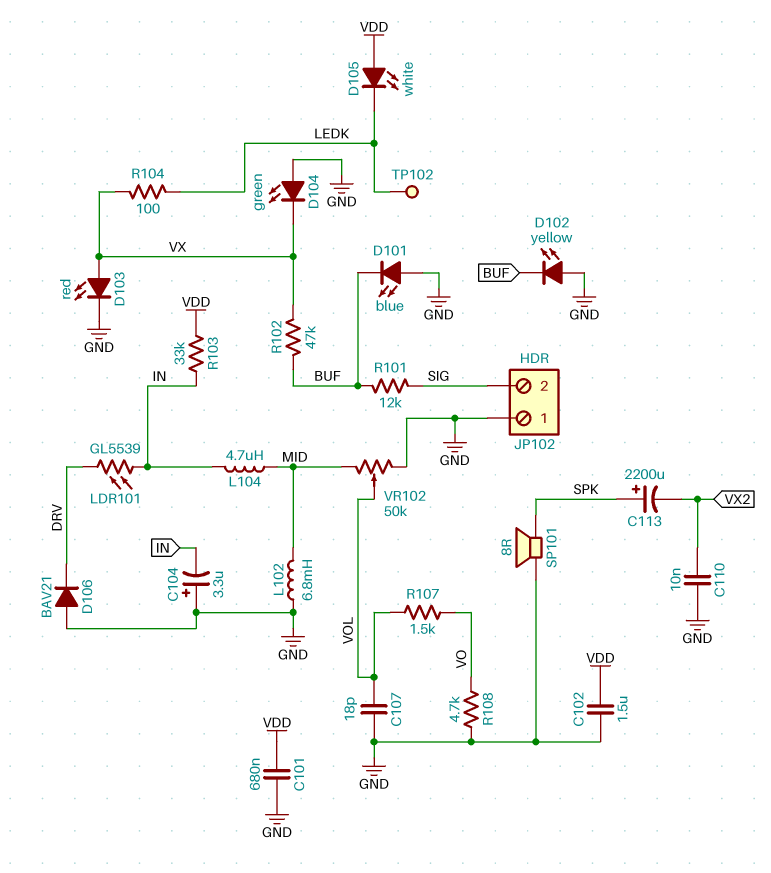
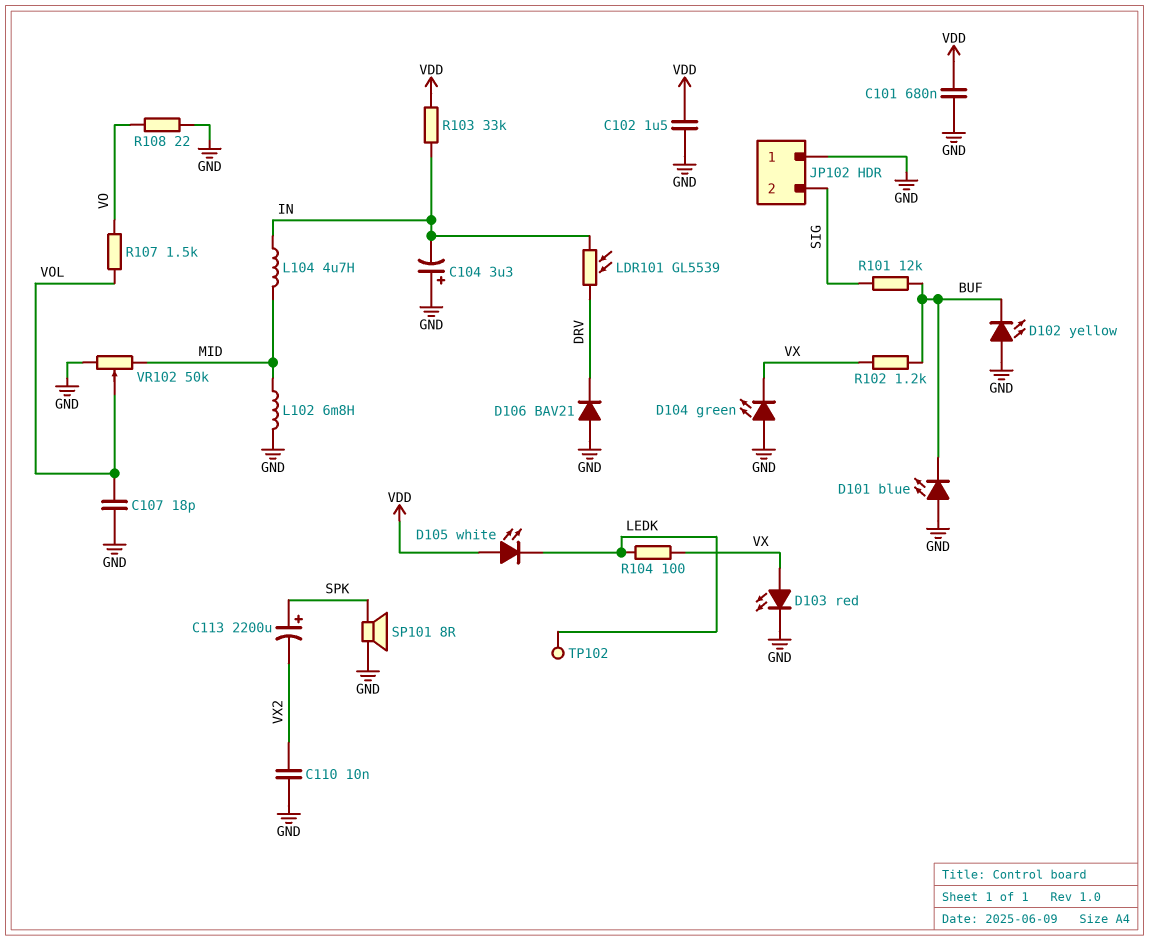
R102: 47k (BUF, VX) -> 1.2k (BUF, VX)
R108: 4.7k (GND, VO) -> 22 (GND, VO)

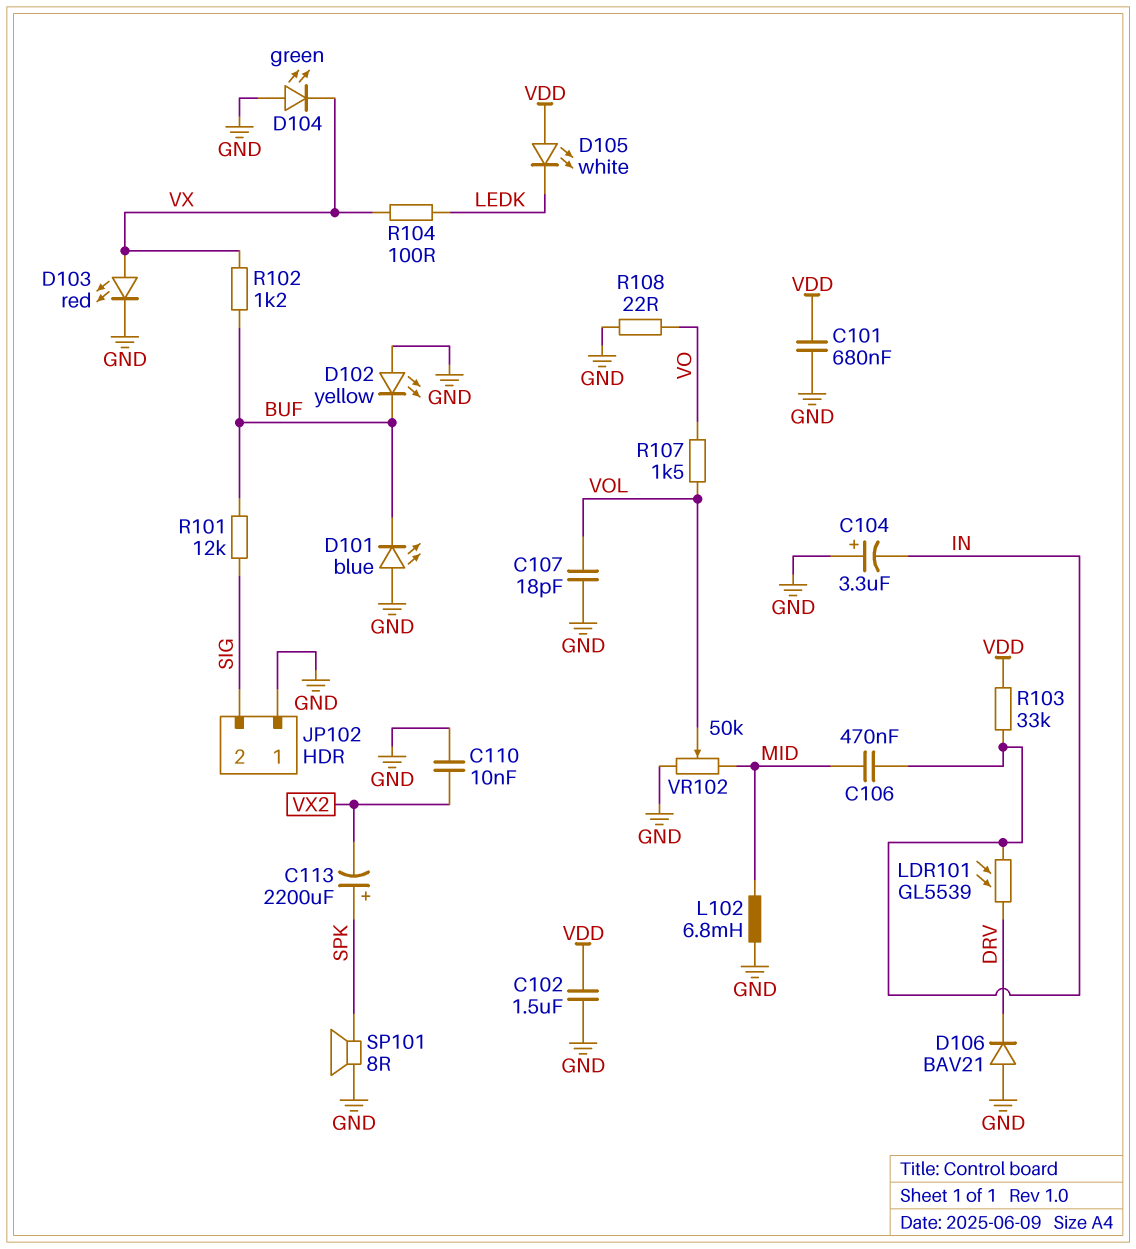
C106: none -> 470nF (IN, MID)
L104: 4.7uH (IN, MID) -> none
TP102: test point (LEDK) -> none

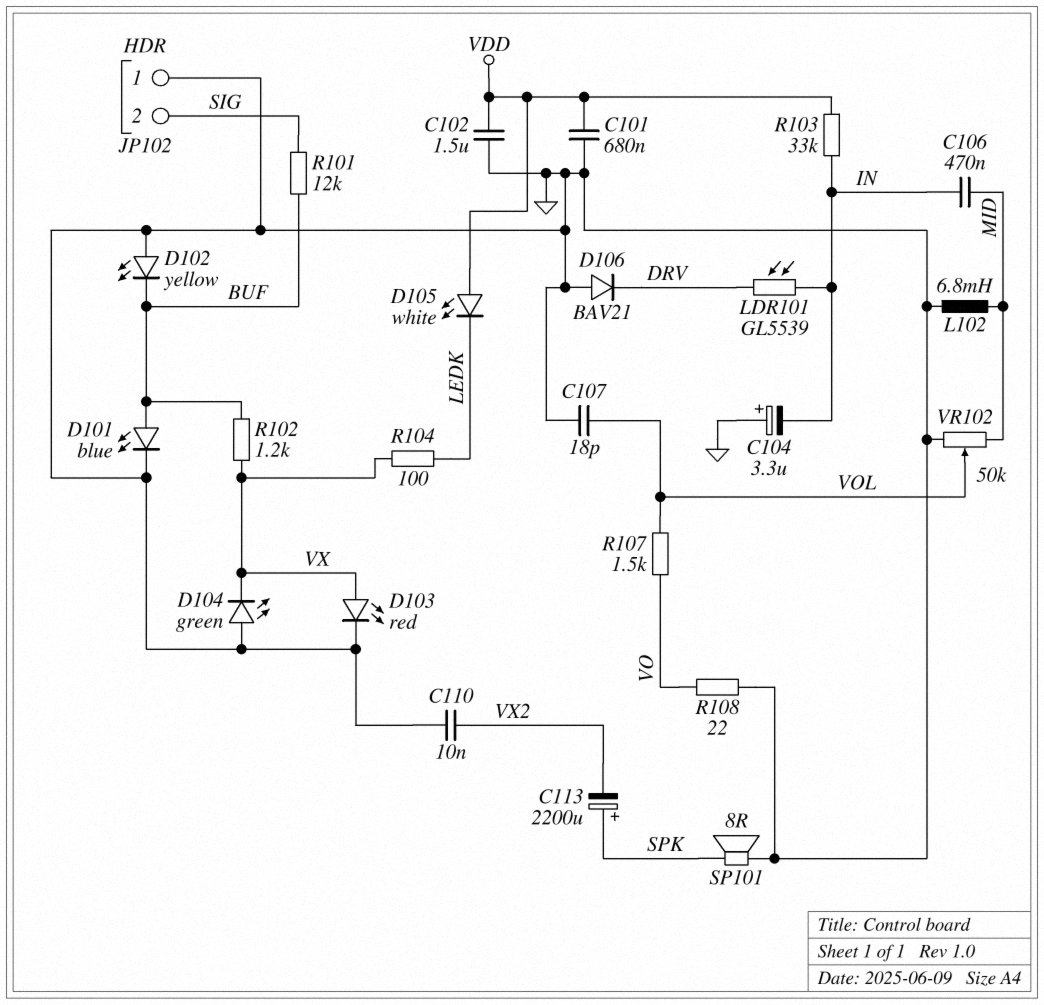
D101: LED blue (A GND, K BUF) -> LED blue (A BUF, K GND)

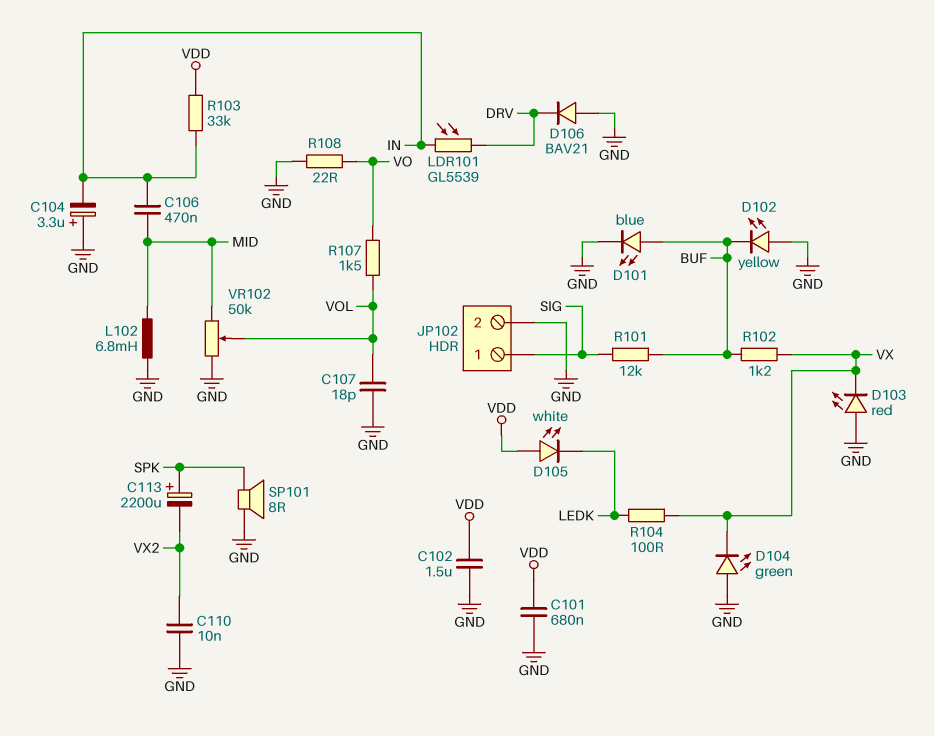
D103: LED red (A VX, K GND) -> LED red (A GND, K VX)
JP102 pin 1: GND -> SIG
JP102 pin 2: SIG -> GND

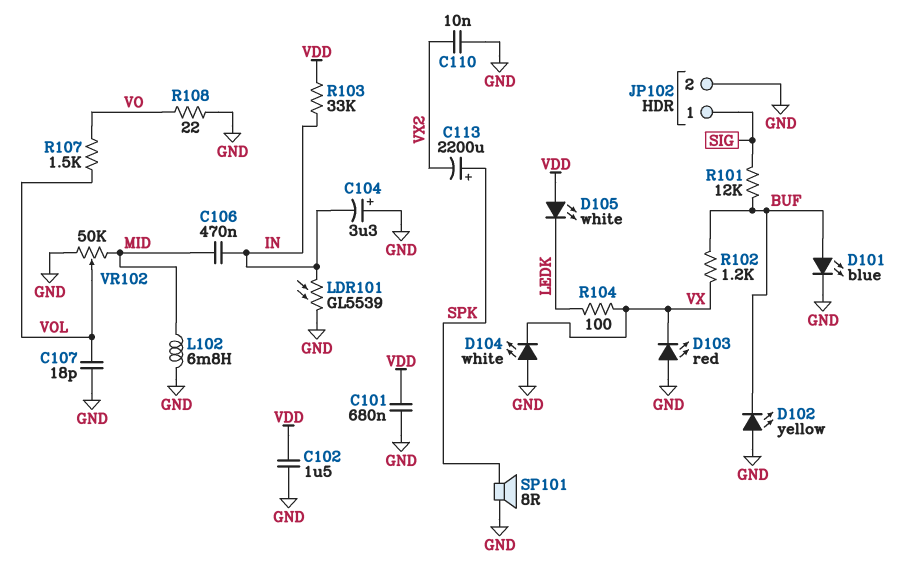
D104: LED green (A GND, K VX) -> LED white (A GND, K VX)
D106: diode BAV21 (A GND, K DRV) -> none
LDR101: GL5539 (DRV, IN) -> GL5539 (GND, IN)

